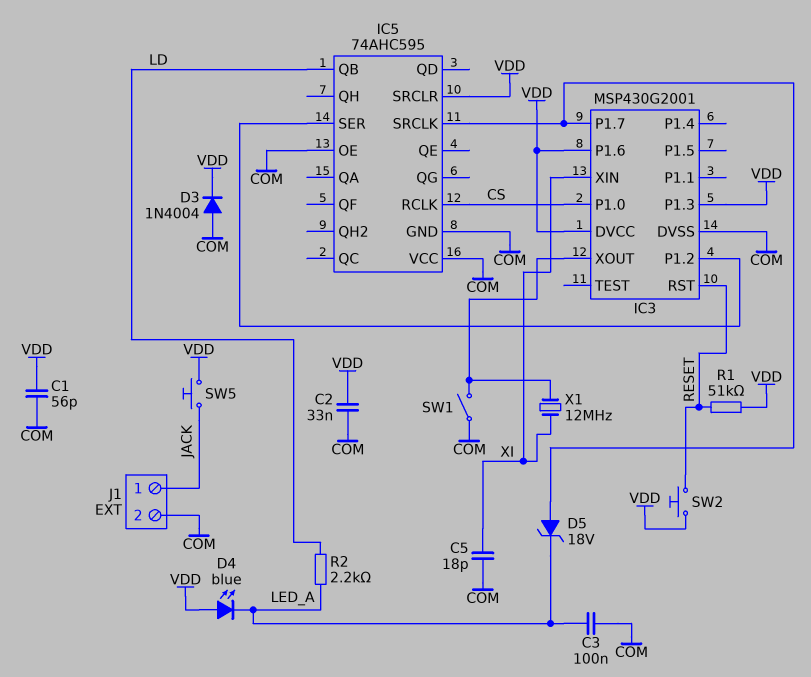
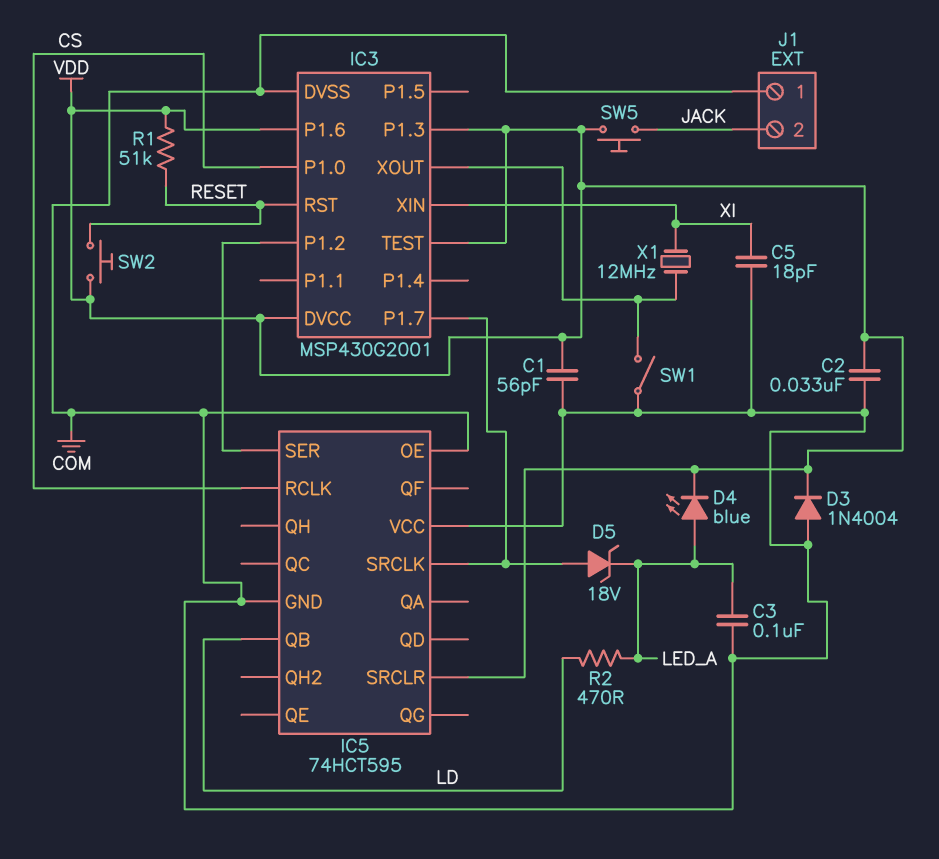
D4: LED blue (A VDD, K LED_A) -> LED blue (A LED_A, K VDD)
IC3 pin TEST: none -> VDD
IC5: 74AHC595 -> 74HCT595
J1 pin 1: JACK -> COM
J1 pin 2: COM -> JACK
R2: 2.2k (LD, LED_A) -> 470 (LD, LED_A)

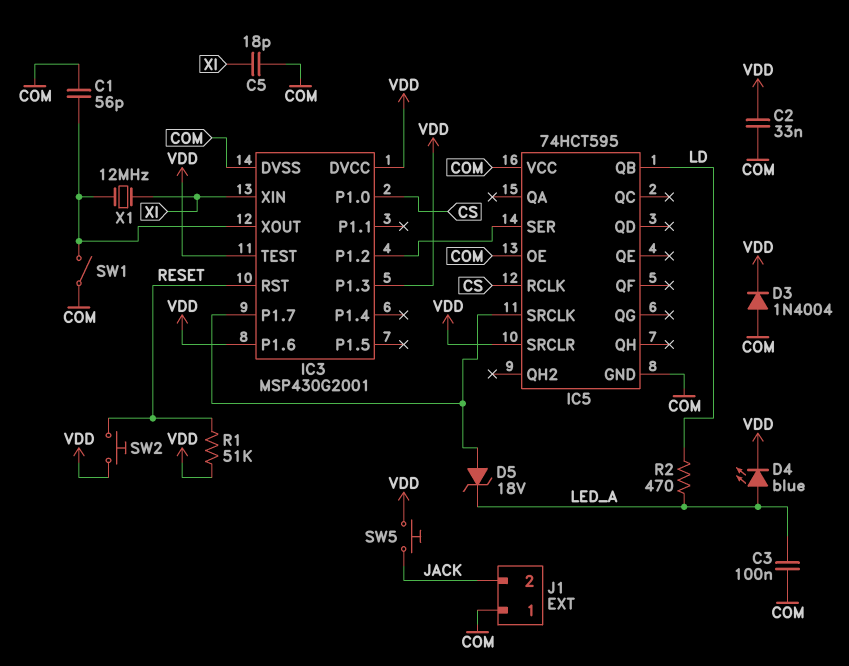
C1: 56pF (COM, VDD) -> 56pF (COM, IC3/XOUT)

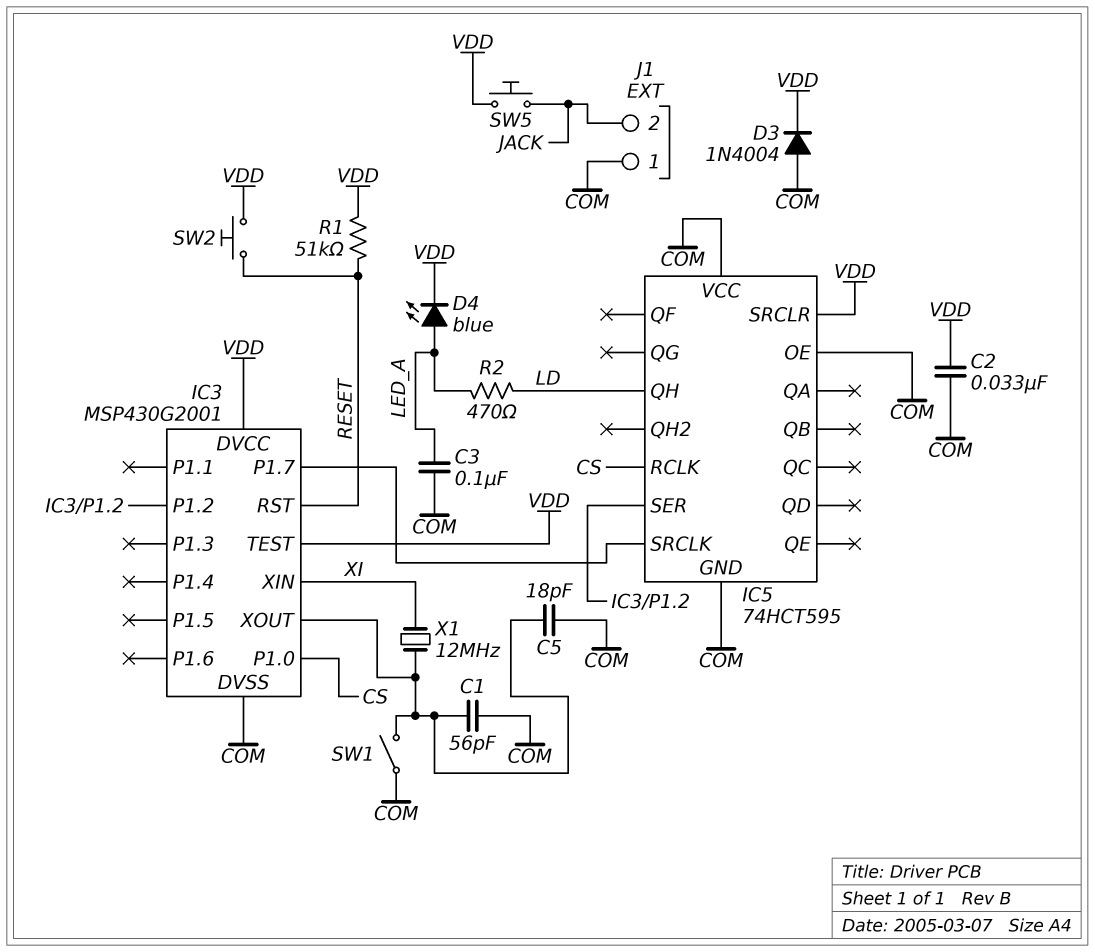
C5: 18pF (COM, XI) -> 18pF (COM, IC3/XOUT)
D5: zener 18V (A IC3/P1.7, K LED_A) -> none
IC3 pin P1.3: VDD -> none
IC3 pin P1.6: VDD -> none
IC5 pin QB: LD -> none
IC5 pin QH: none -> LD

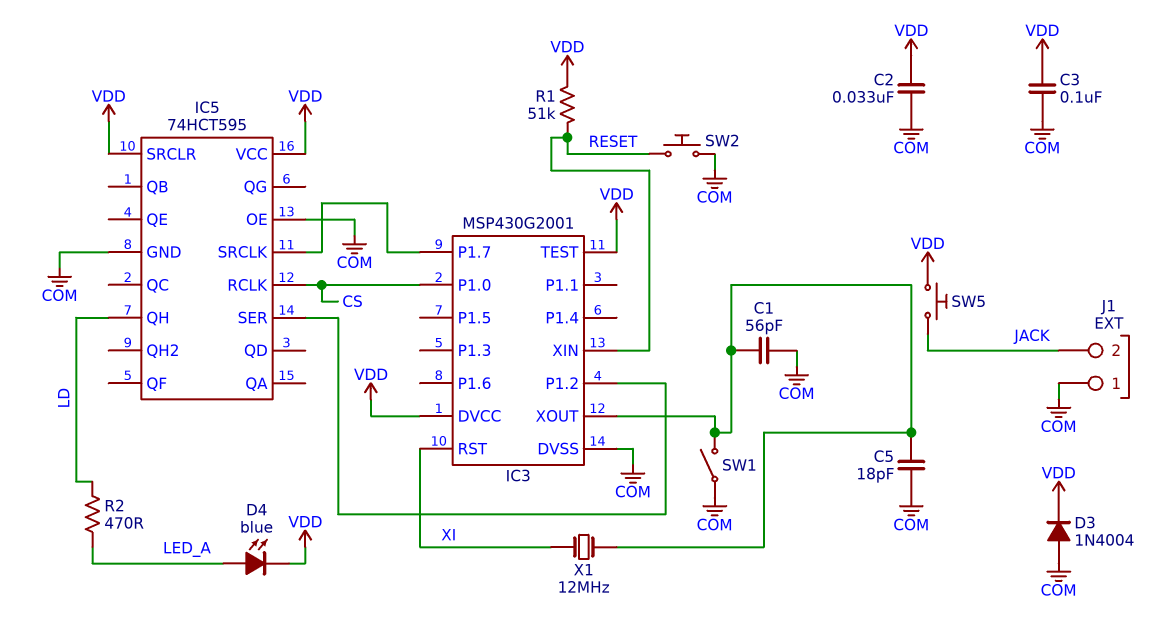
C3: 100nF (COM, LED_A) -> 100nF (COM, VDD)
IC3 pin RST: RESET -> XI
IC3 pin XIN: XI -> RESET
IC5 pin VCC: COM -> VDD
SW2: button (RESET, VDD) -> button (COM, RESET)

